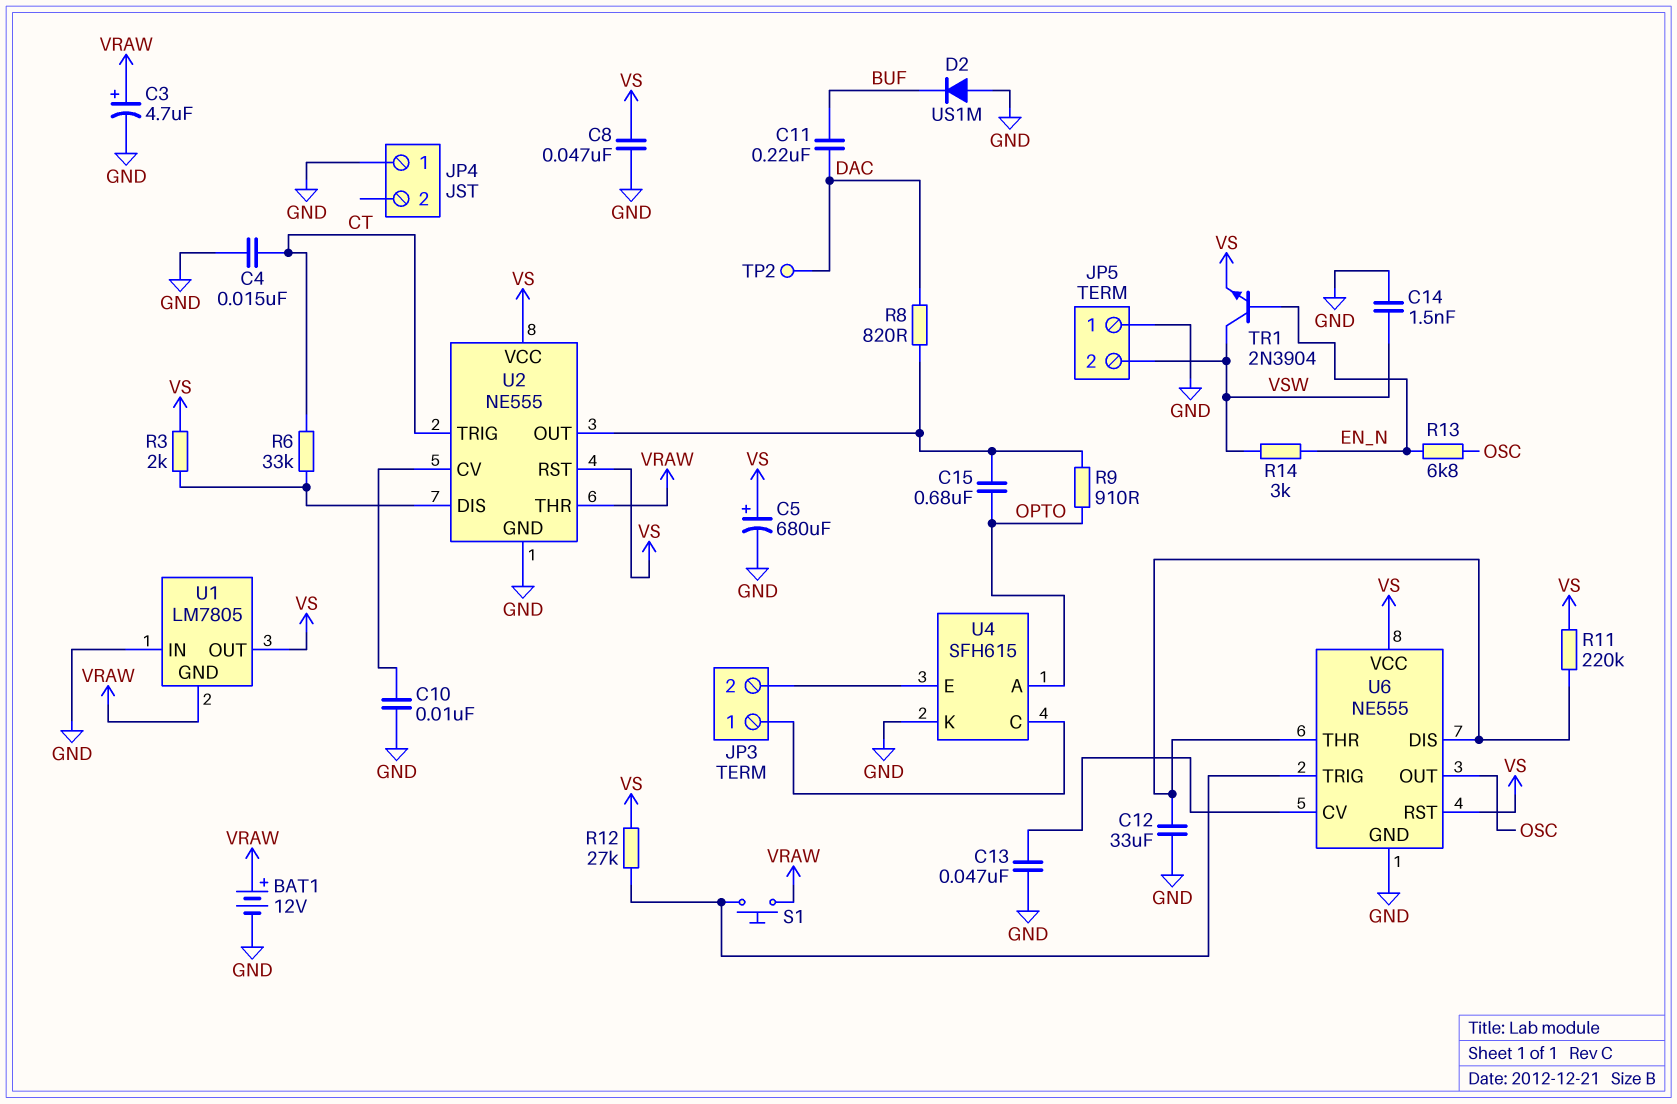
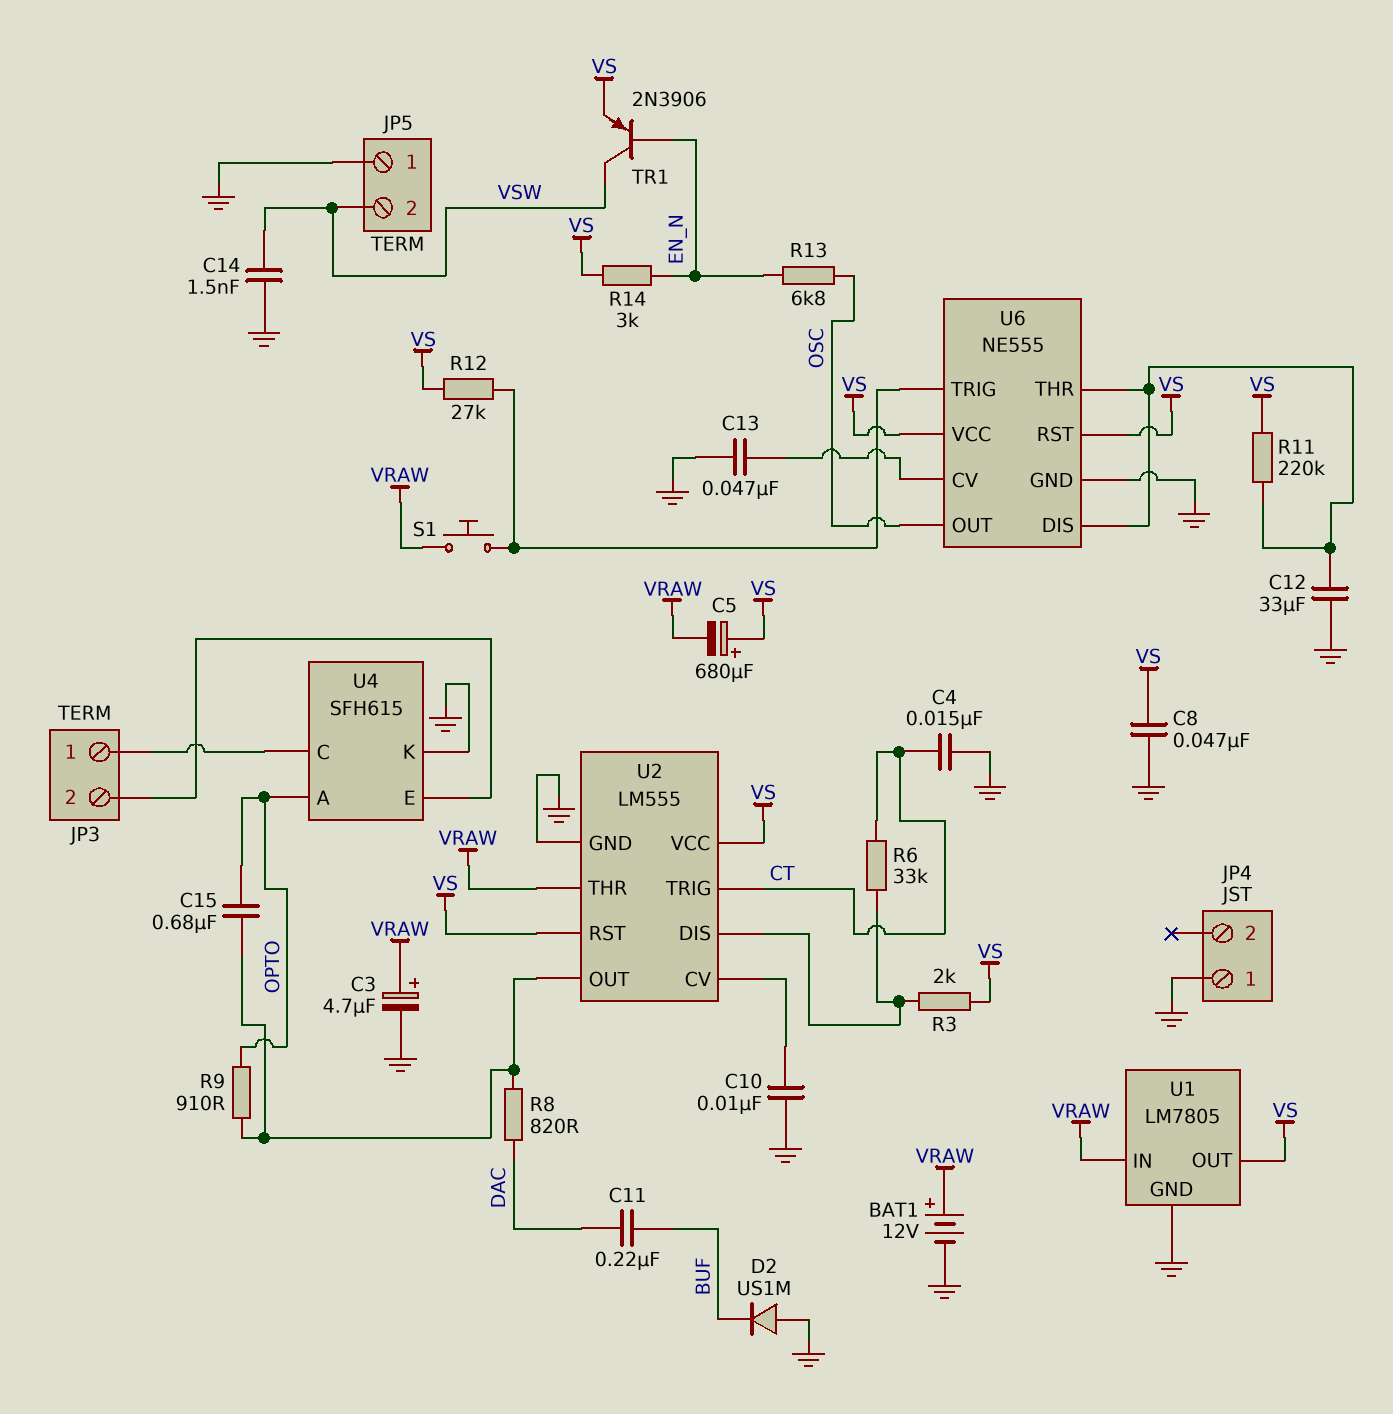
C5: 680uF (plus VS, minus GND) -> 680uF (plus VS, minus VRAW)
R14: 3k (EN_N, VSW) -> 3k (EN_N, VS)
TP2: test point (DAC) -> none
TR1: NPN 2N3904 (B EN_N, C VSW, E VS) -> PNP 2N3906 (B EN_N, C VSW, E VS)
U1 pin GND: VRAW -> GND
U1 pin IN: GND -> VRAW
U2: NE555 -> LM555

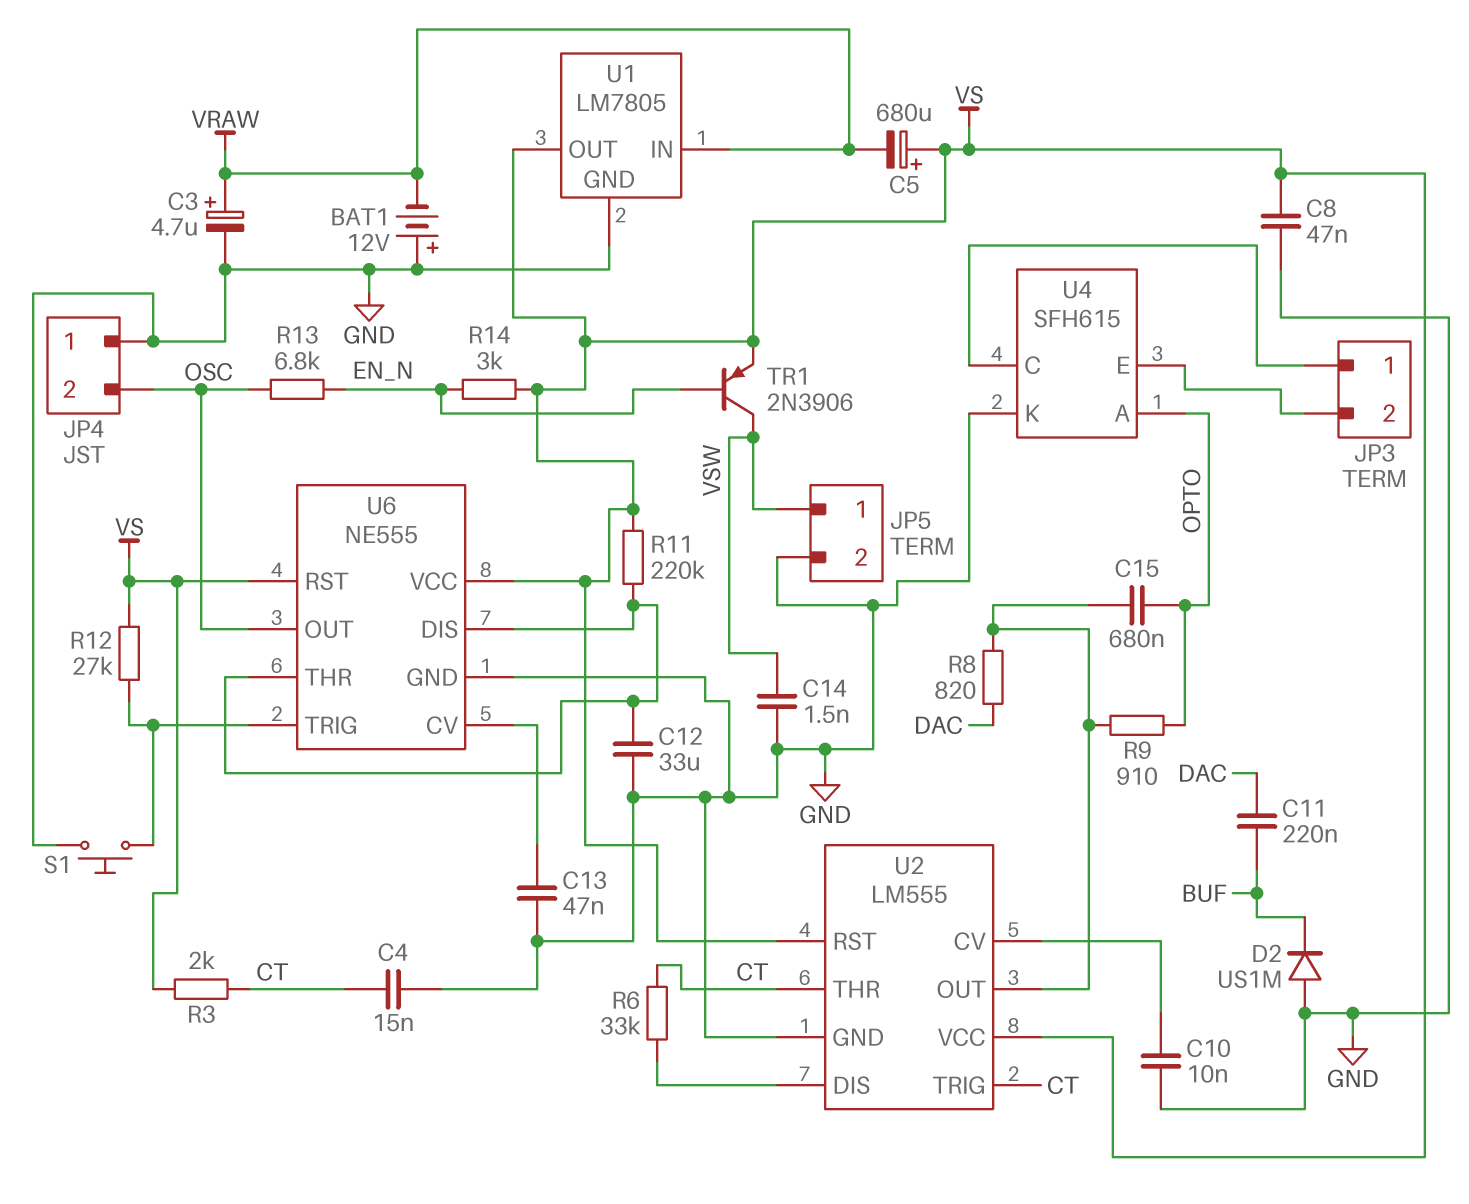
BAT1: 12V (plus VRAW, minus GND) -> 12V (plus GND, minus VRAW)
JP4 pin 2: none -> OSC
JP5 pin 1: GND -> VSW
JP5 pin 2: VSW -> GND
R3: 2k (U2/DIS, VS) -> 2k (CT, VS)
S1: button (U6/TRIG, VRAW) -> button (GND, U6/TRIG)
U2 pin THR: VRAW -> CT

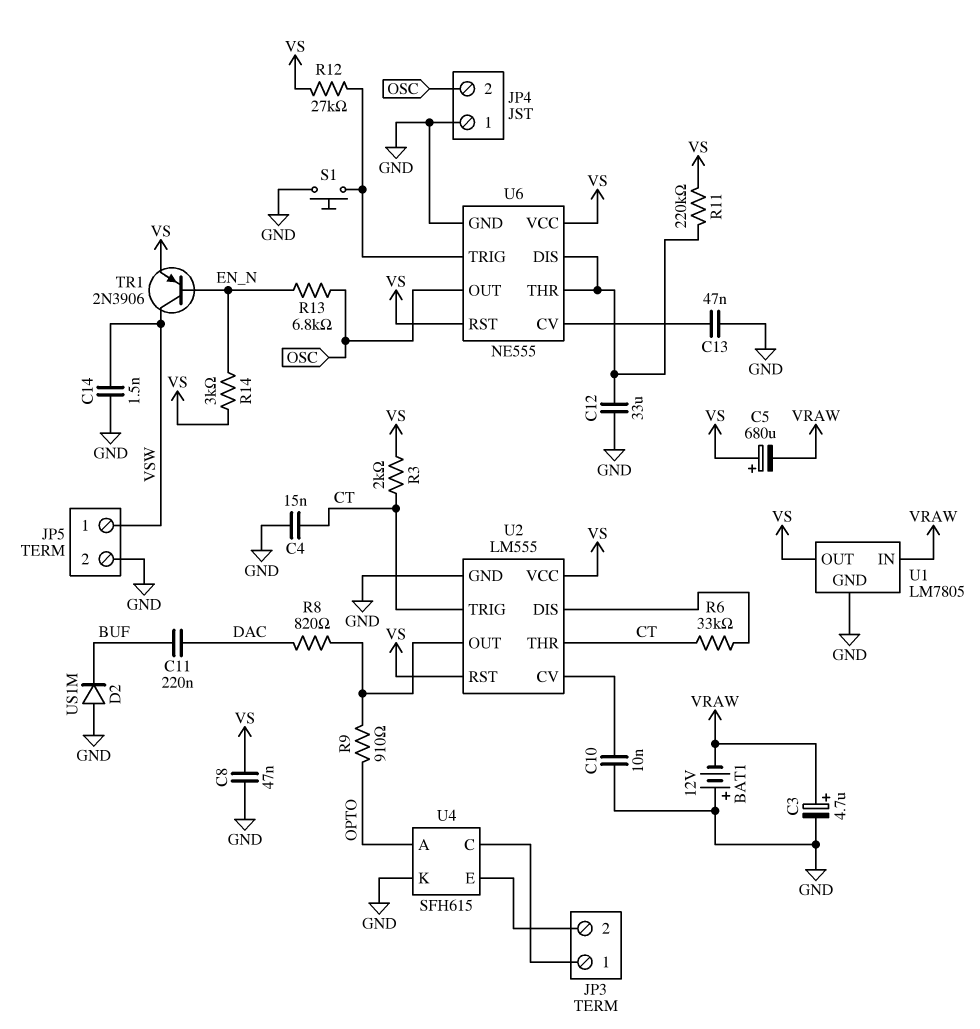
C15: 680nF (OPTO, U2/OUT) -> none

